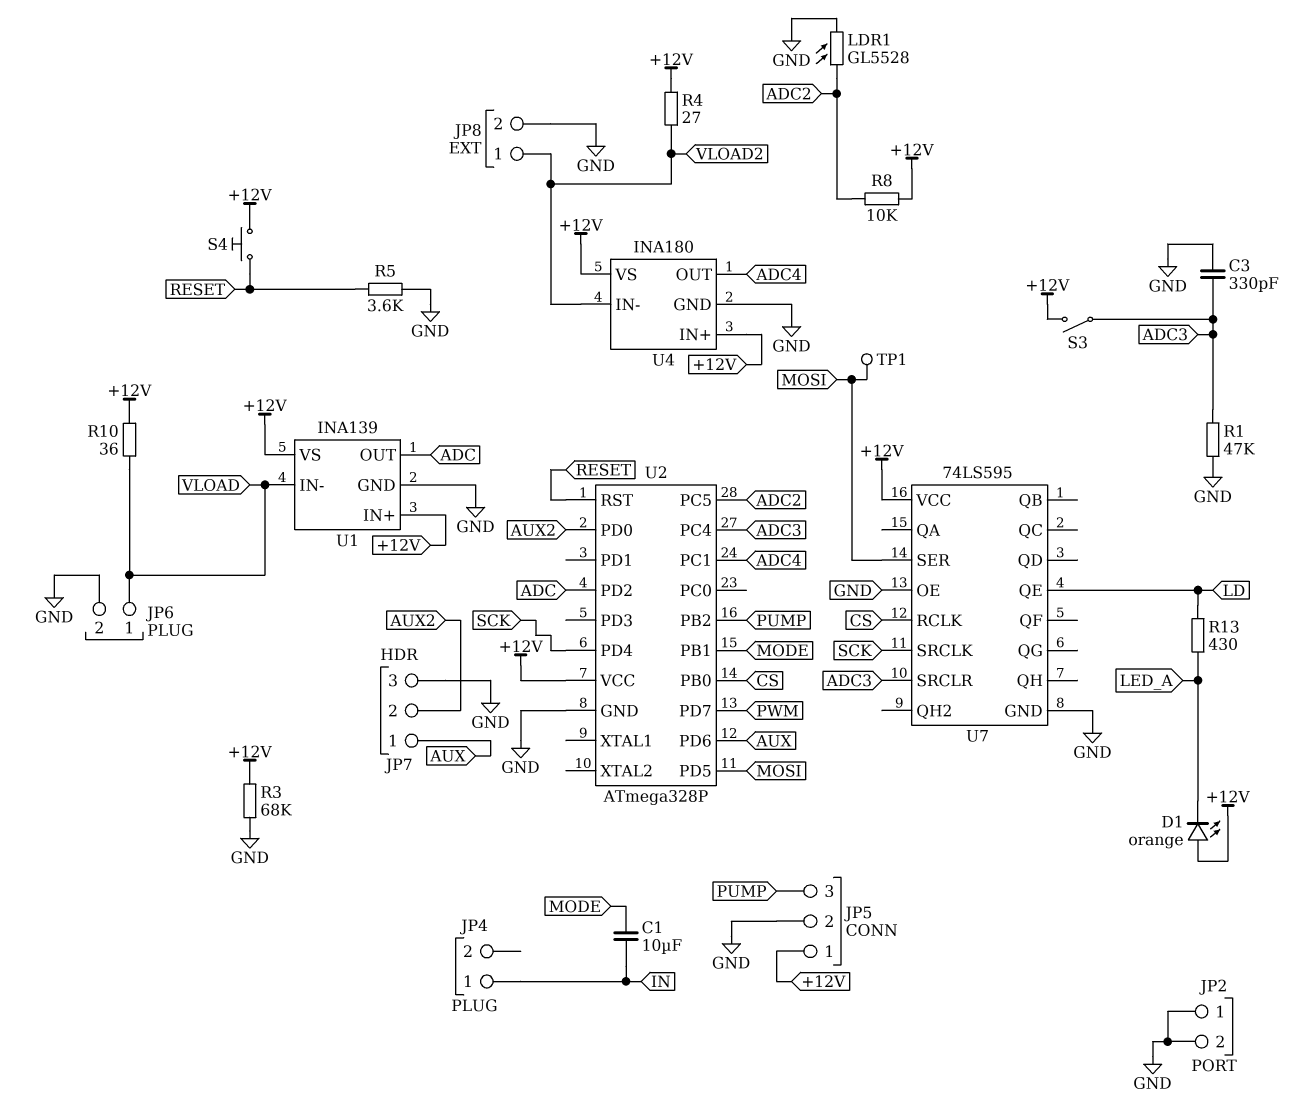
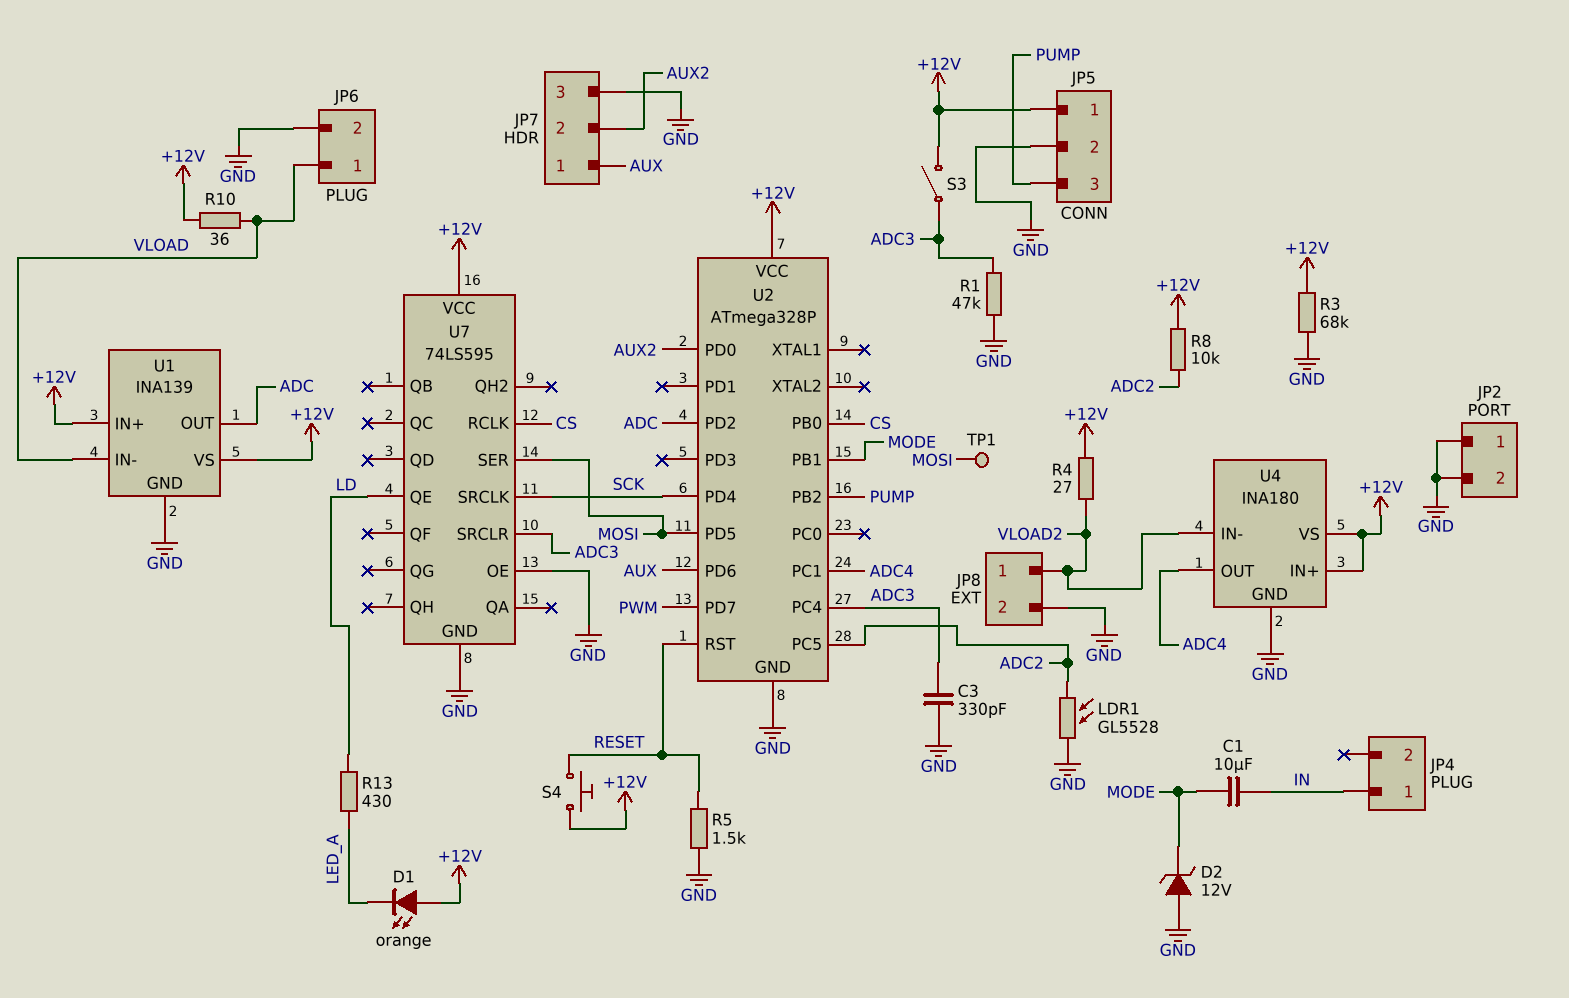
D2: none -> zener 12V (A GND, K MODE)
R5: 3.6k (GND, RESET) -> 1.5k (GND, RESET)

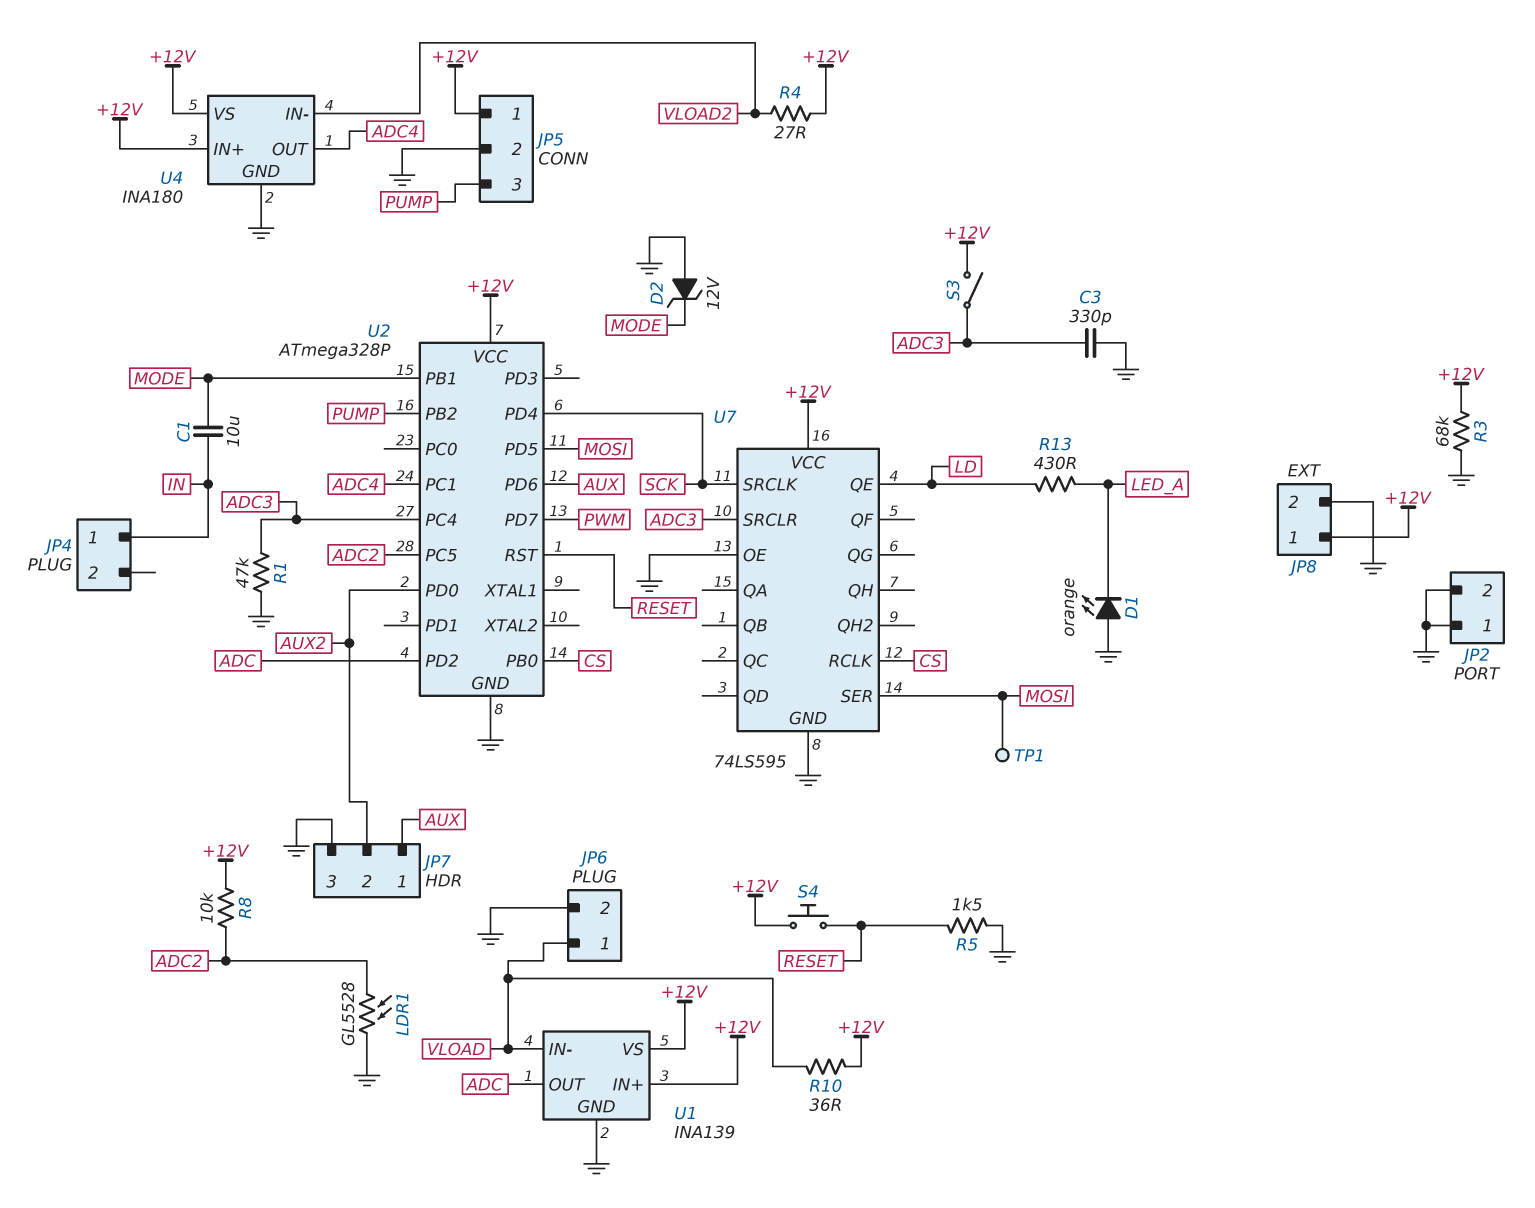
D1: LED orange (A +12V, K LED_A) -> LED orange (A GND, K LED_A)
JP8 pin 1: VLOAD2 -> +12V

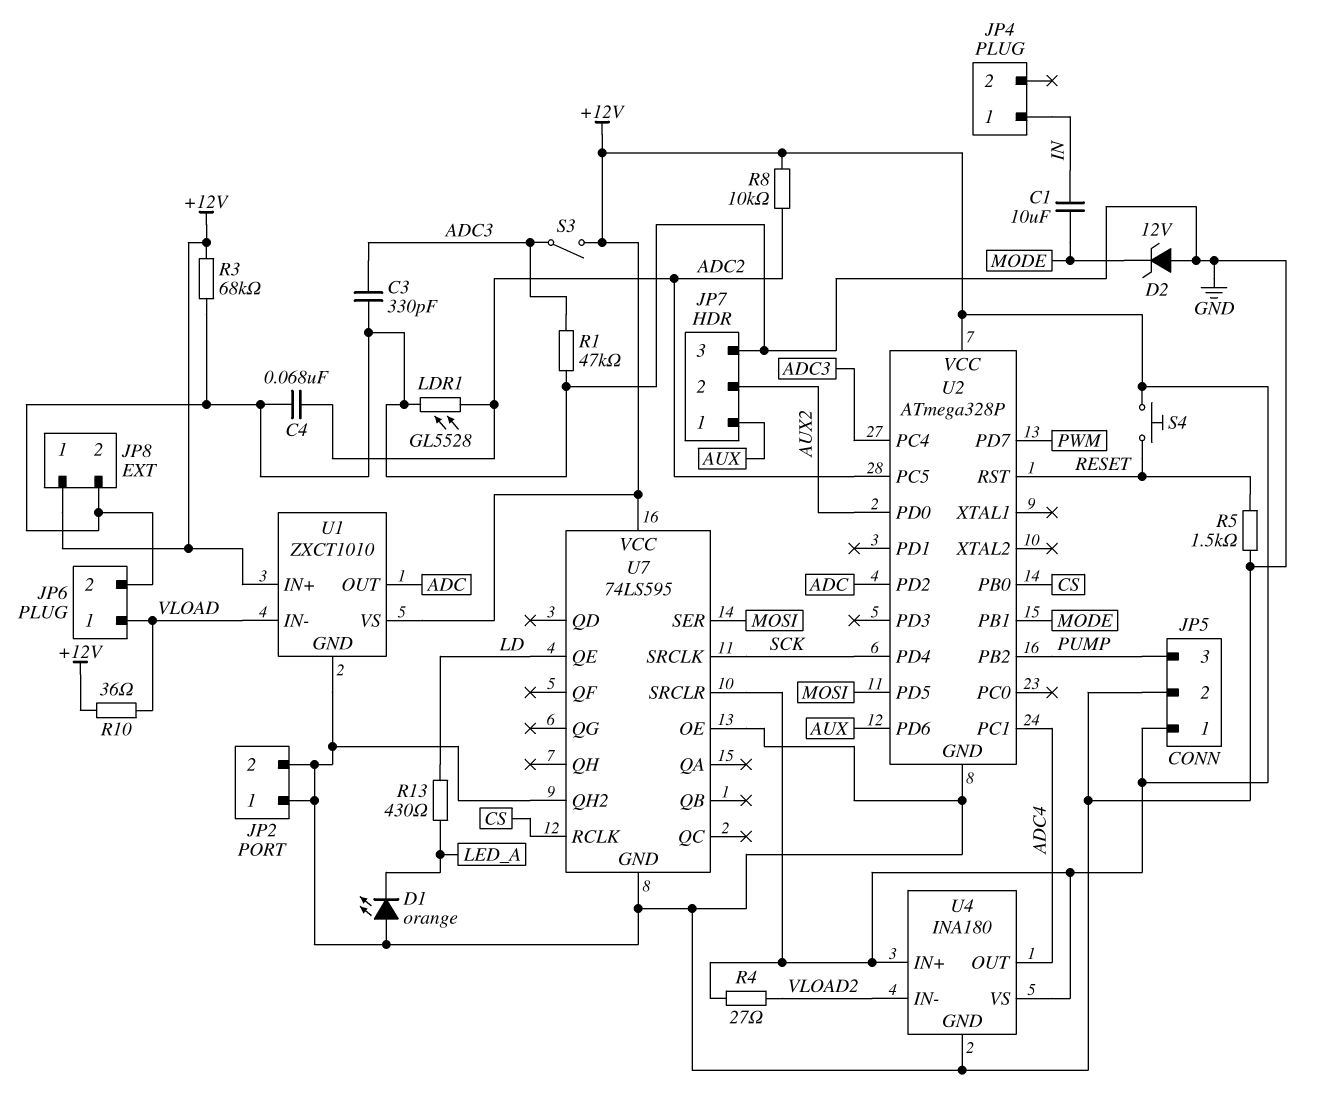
C4: none -> 68nF (ADC2, GND)
TP1: test point (MOSI) -> none
U1: INA139 -> ZXCT1010
U7 pin QH2: none -> GND
U7 pin SRCLR: ADC3 -> +12V

